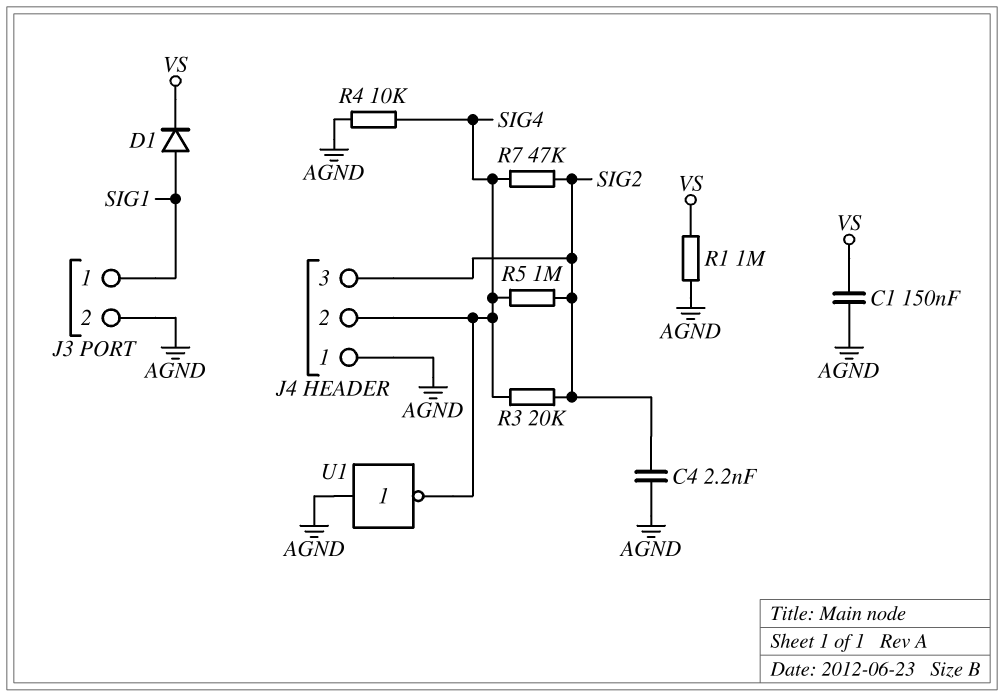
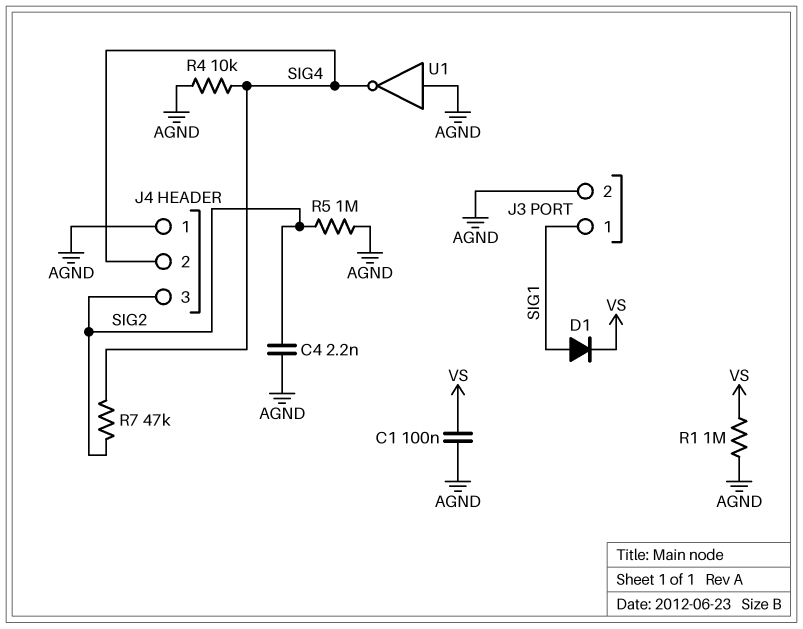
C1: 150nF (AGND, VS) -> 100nF (AGND, VS)
R3: 20k (SIG2, SIG4) -> none
R5: 1M (SIG2, SIG4) -> 1M (AGND, SIG2)

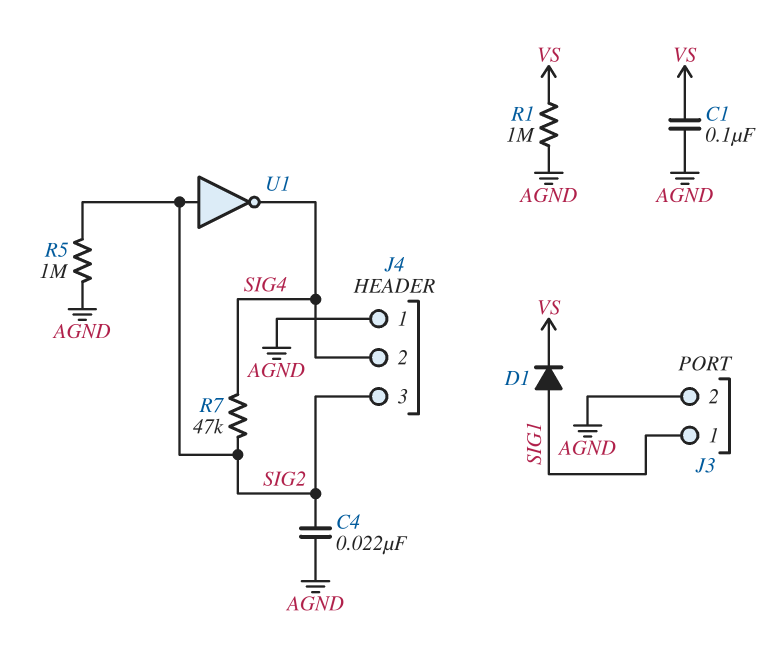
C4: 2.2nF (AGND, SIG2) -> 22nF (AGND, SIG2)
R4: 10k (AGND, SIG4) -> none
U1: NOT (in AGND, out SIG4) -> NOT (in SIG2, out SIG4)

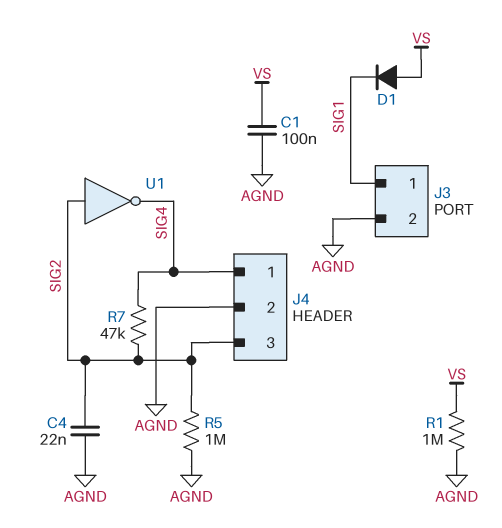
D1: diode (A SIG1, K VS) -> diode (A VS, K SIG1)
J4 pin 1: AGND -> SIG4
J4 pin 2: SIG4 -> AGND

